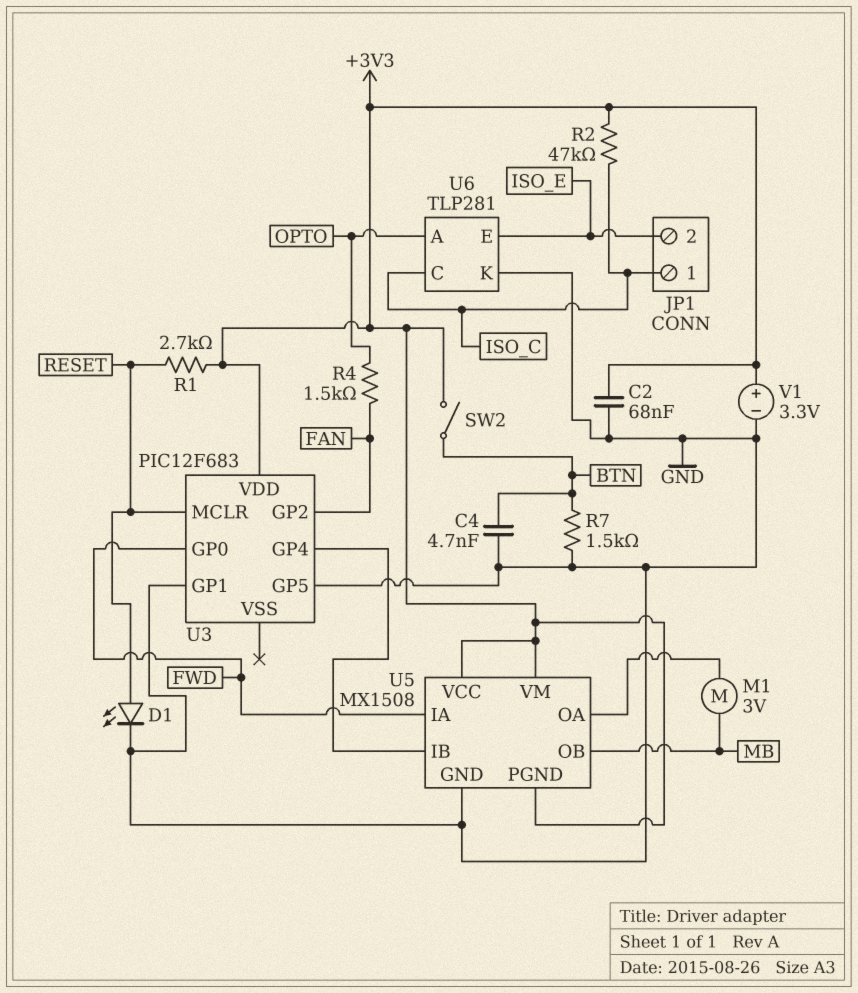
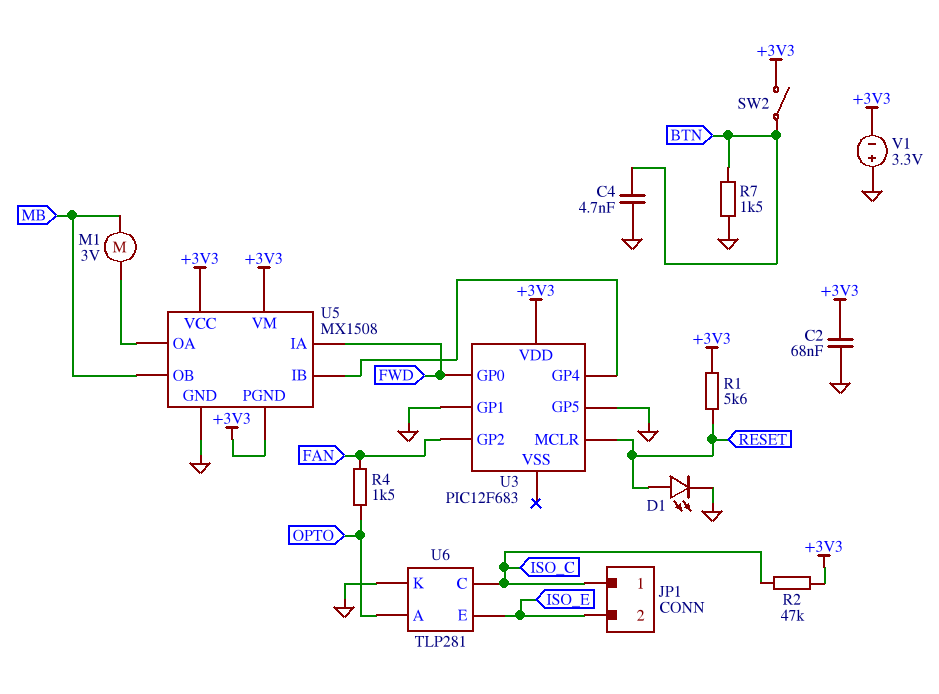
R1: 2.7k (+3V3, RESET) -> 5.6k (+3V3, RESET)
V1: 3.3V (plus +3V3, minus GND) -> 3.3V (plus GND, minus +3V3)

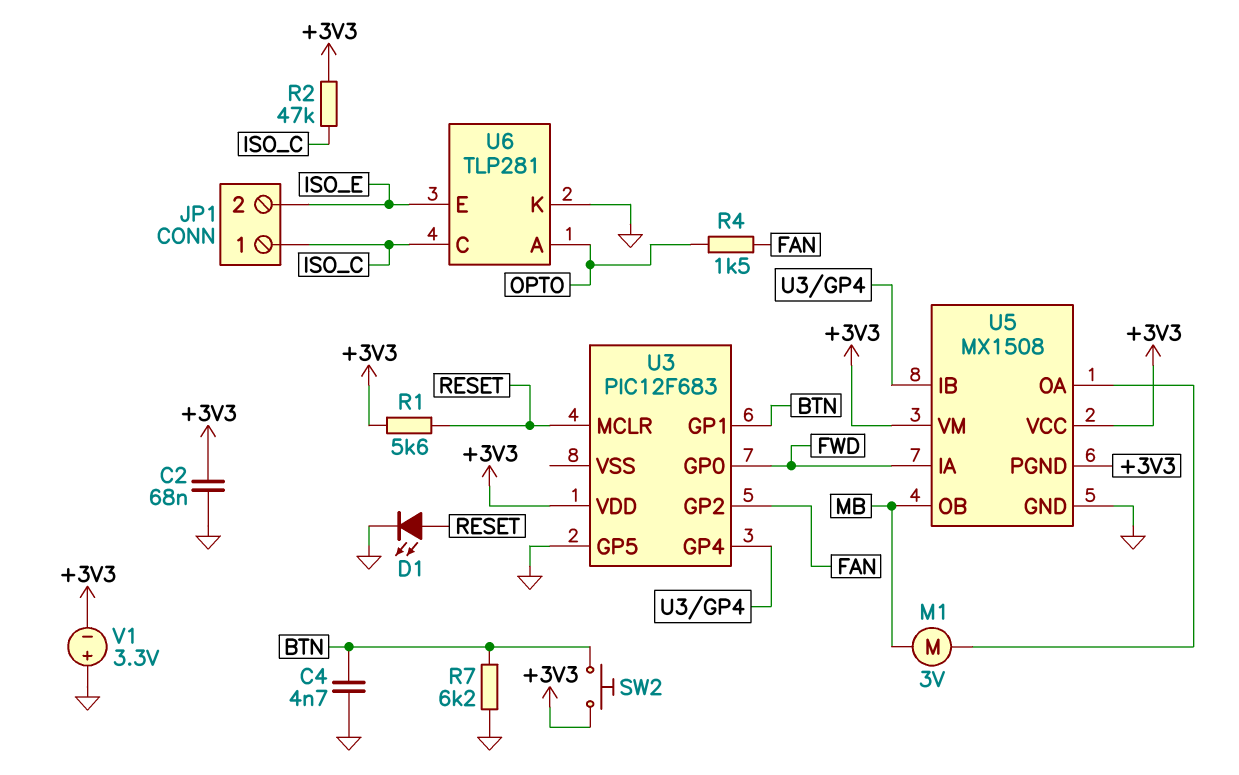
R7: 1.5k (BTN, GND) -> 6.2k (BTN, GND)
SW2: switch (+3V3, BTN) -> button (+3V3, BTN)
U3 pin GP1: GND -> BTN

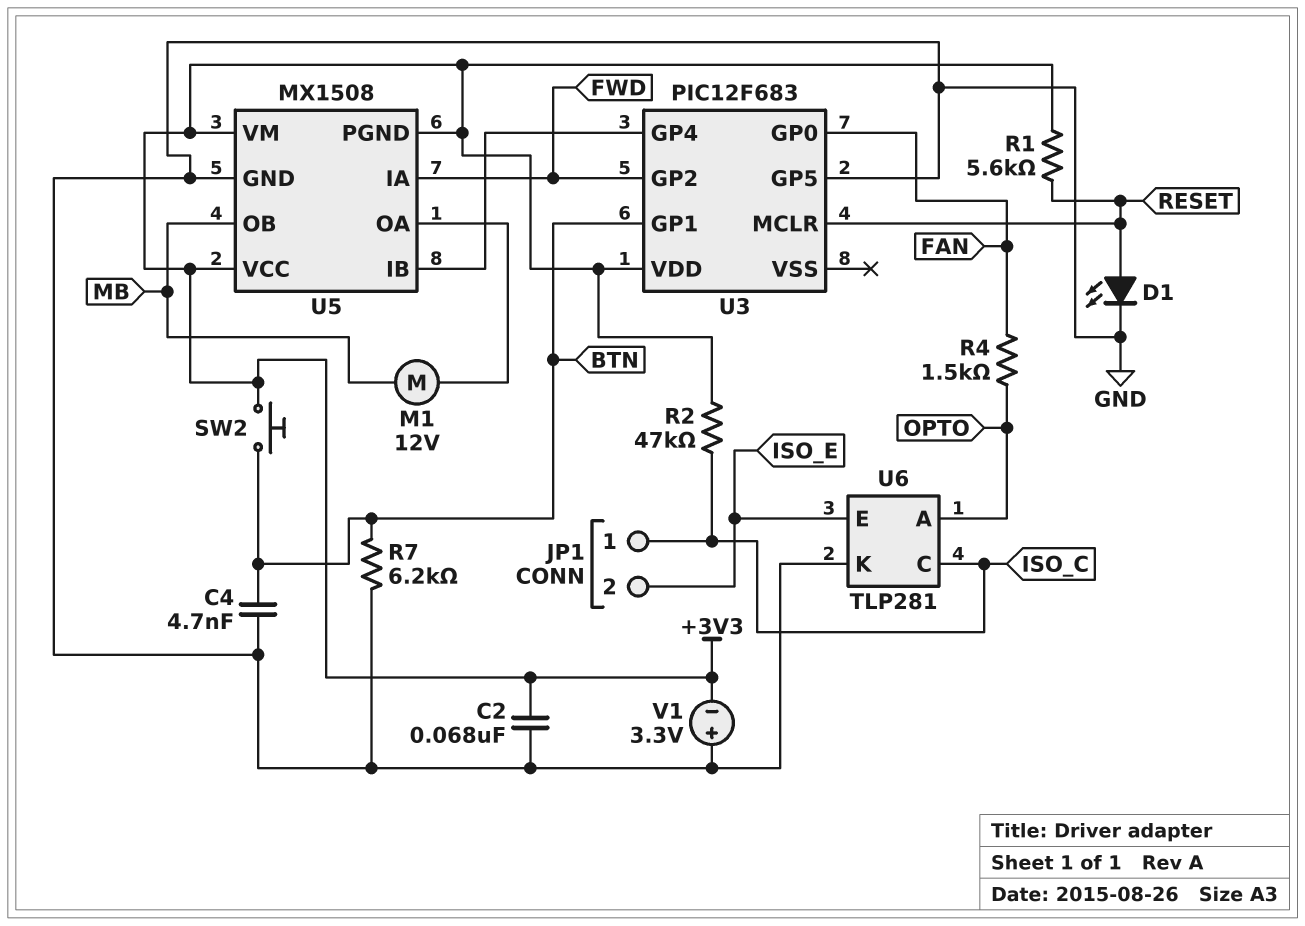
M1: motor 3V (MB, U5/OA) -> motor 12V (MB, U5/OA)
U3 pin GP0: FWD -> FAN
U3 pin GP2: FAN -> FWD

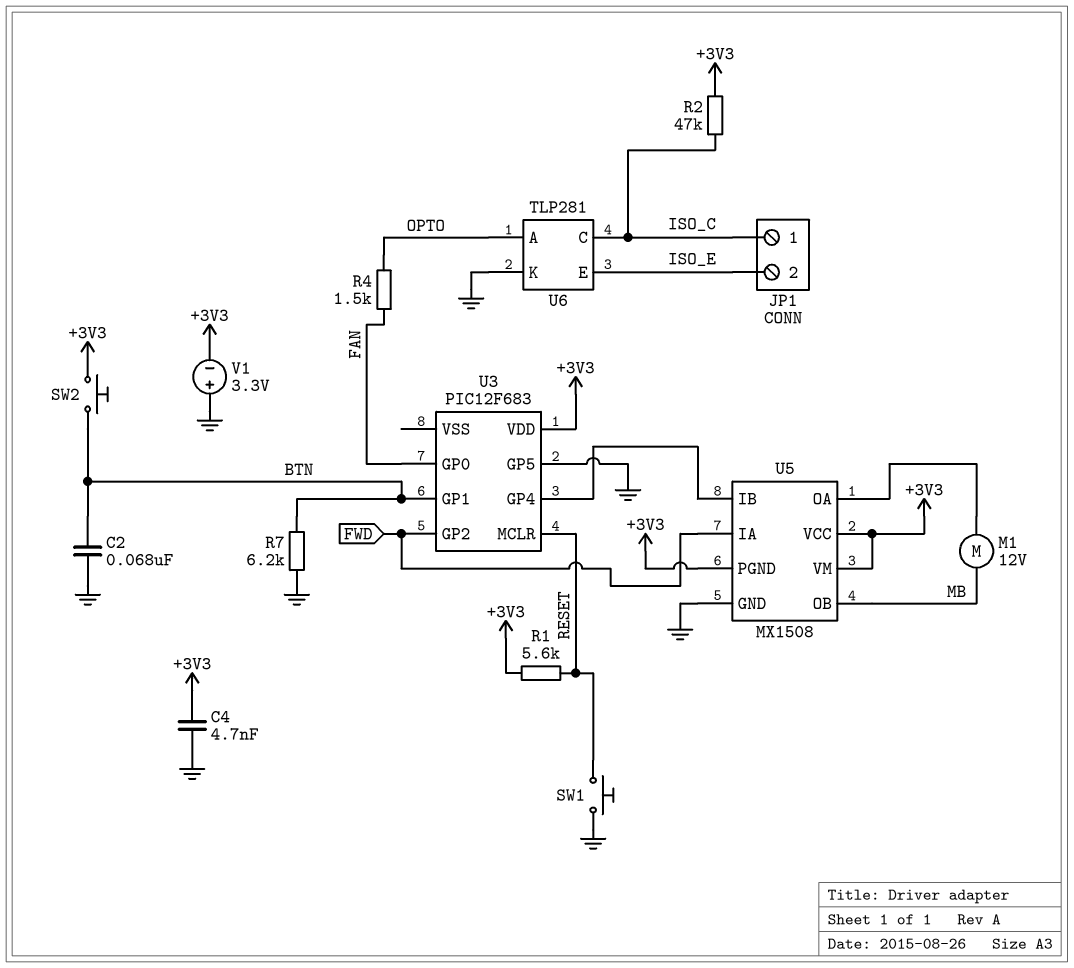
C2: 68nF (+3V3, GND) -> 68nF (BTN, GND)
C4: 4.7nF (BTN, GND) -> 4.7nF (+3V3, GND)
D1: LED (A RESET, K GND) -> none
SW1: none -> button (GND, RESET)

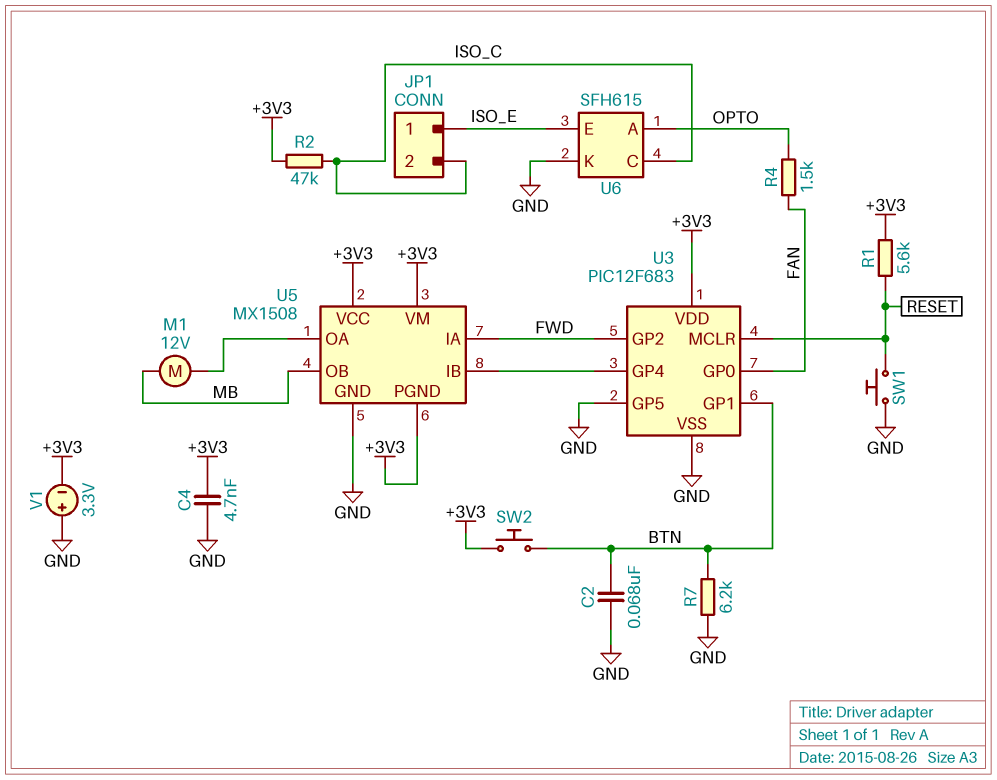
JP1 pin 1: ISO_C -> ISO_E
JP1 pin 2: ISO_E -> ISO_C
U3 pin VSS: none -> GND
U6: TLP281 -> SFH615

